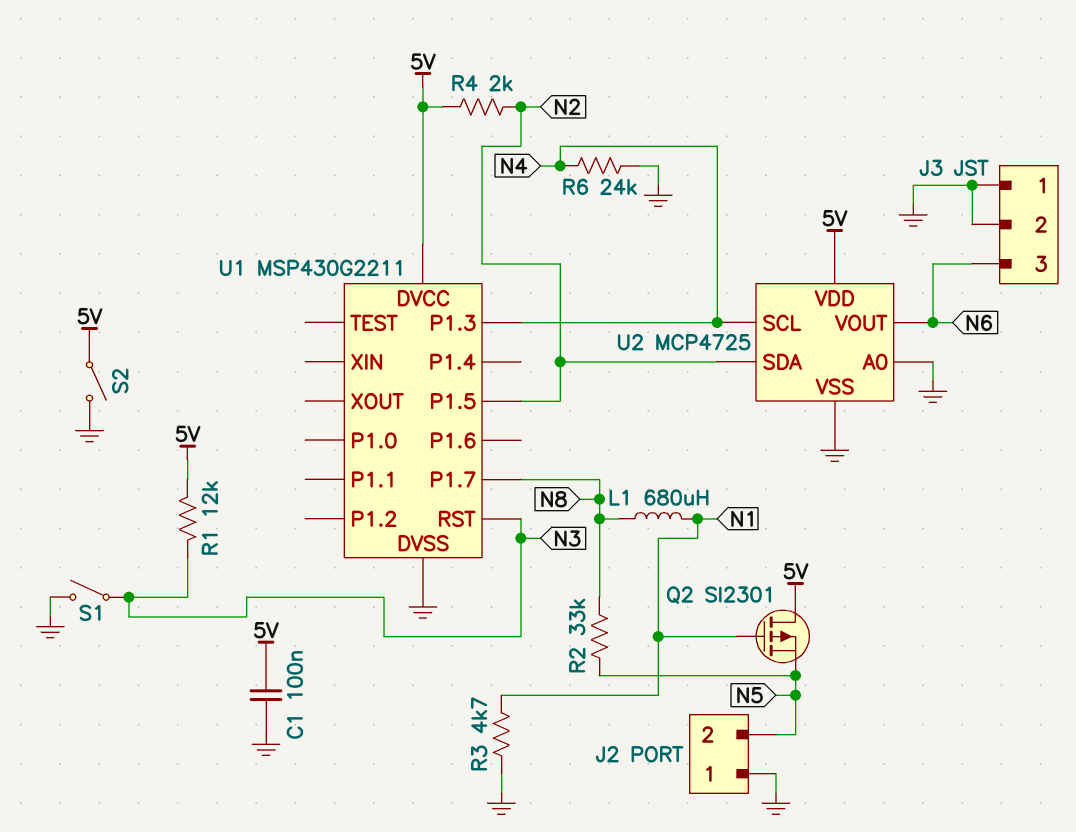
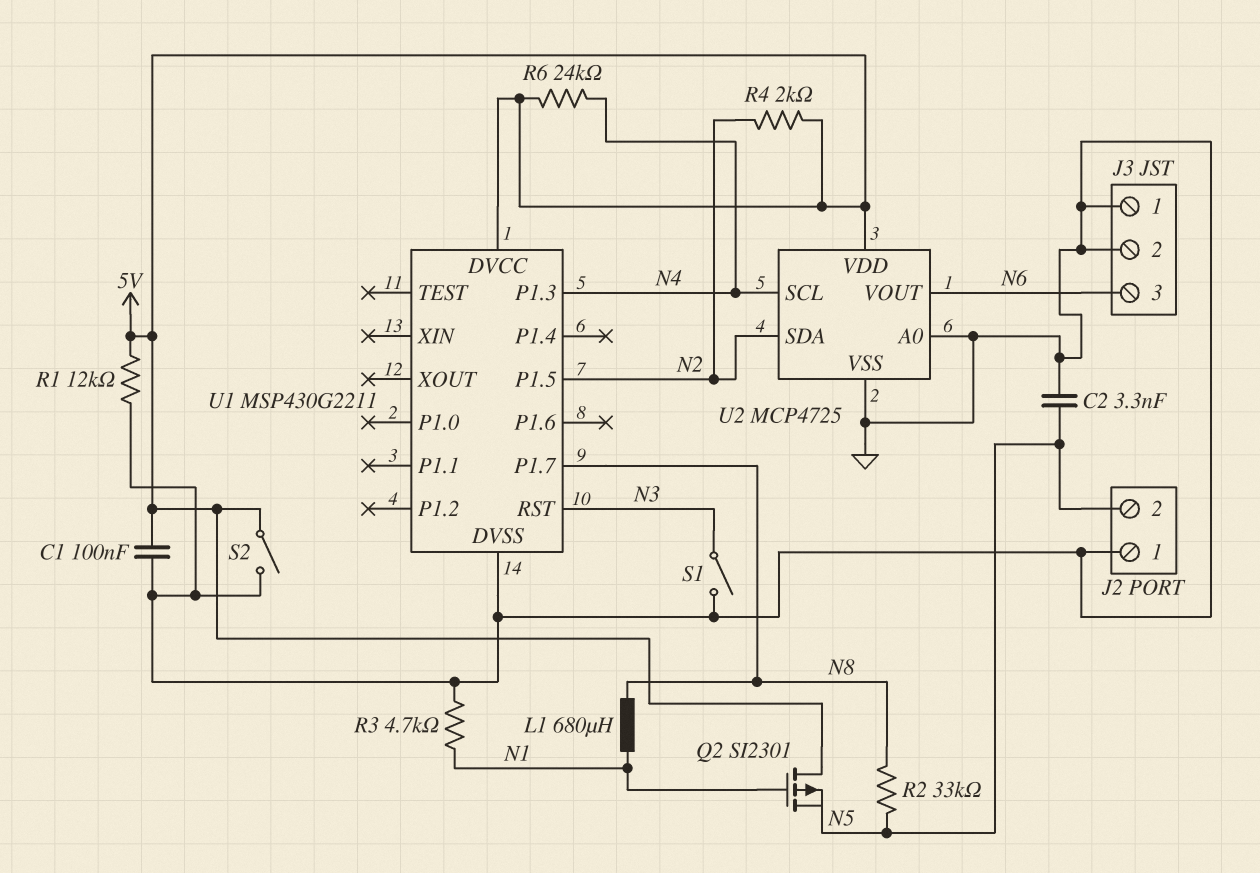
C2: none -> 3.3nF (GND, N5)
R1: 12k (5V, N3) -> 12k (5V, GND)
R6: 24k (GND, N4) -> 24k (5V, N4)

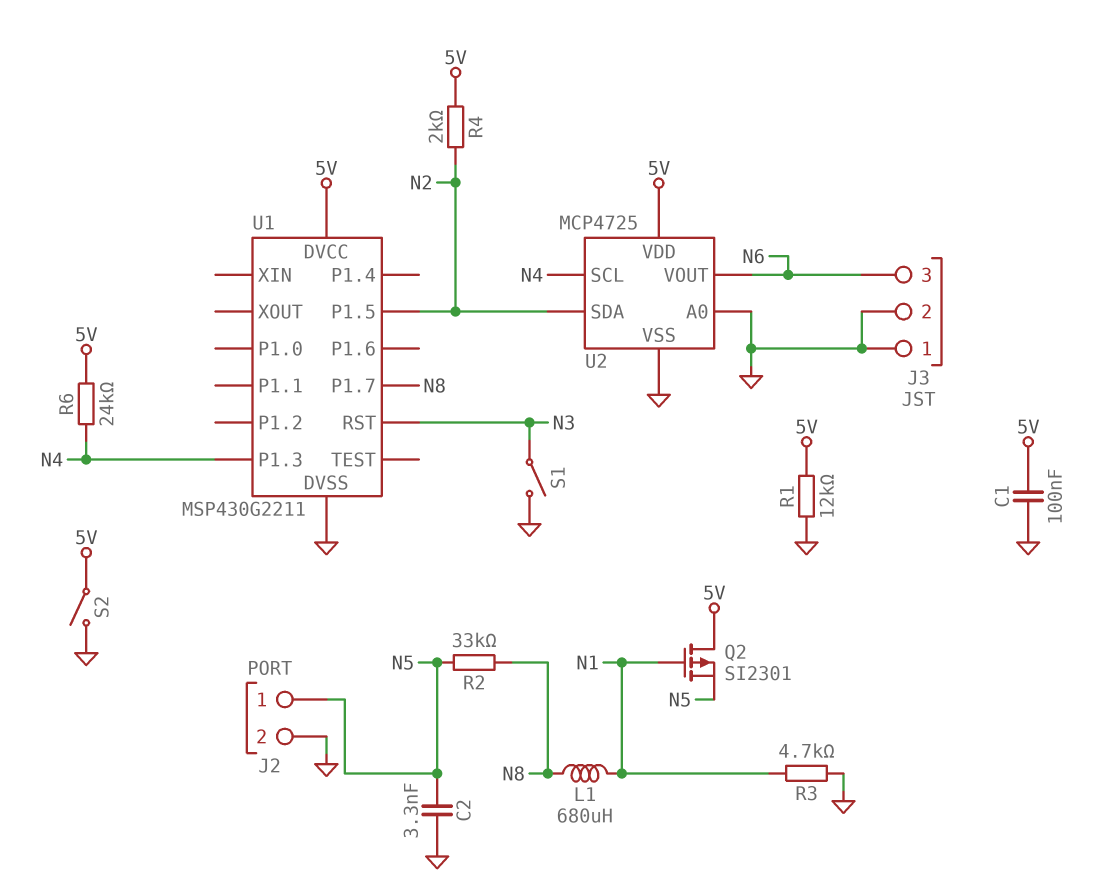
J2 pin 1: GND -> N5
J2 pin 2: N5 -> GND

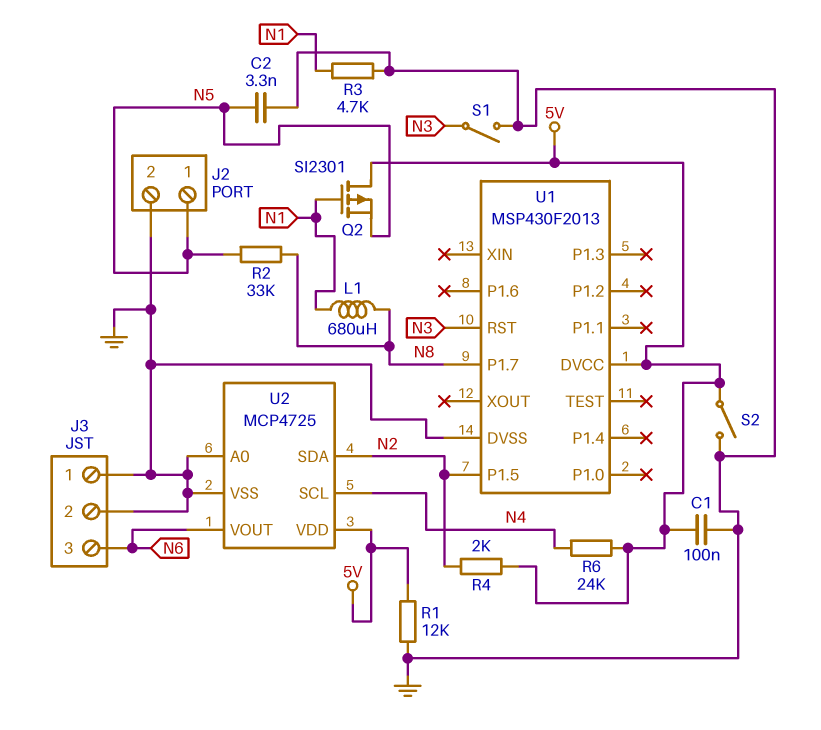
U1: MSP430G2211 -> MSP430F2013
U1 pin P1.3: N4 -> none

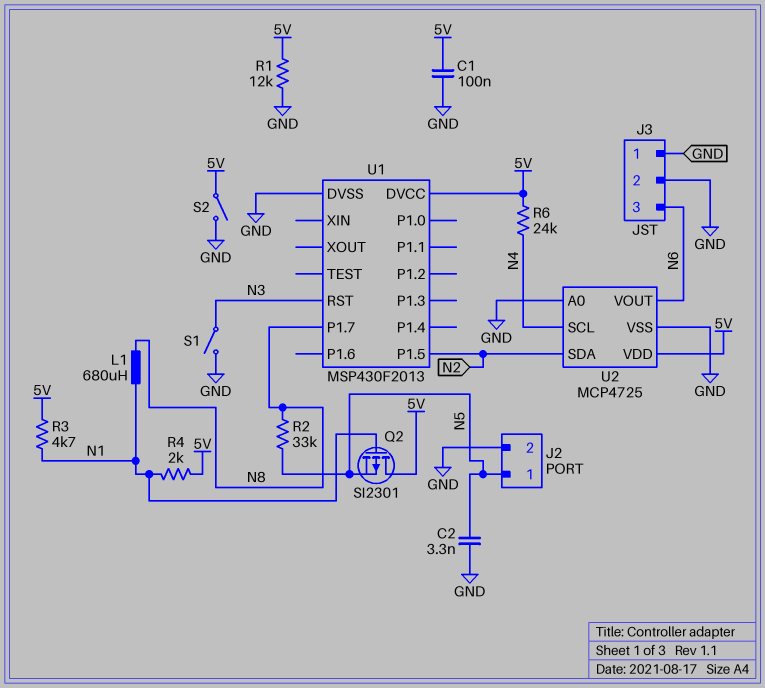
R3: 4.7k (GND, N1) -> 4.7k (5V, N1)
R4: 2k (5V, N2) -> 2k (5V, N1)

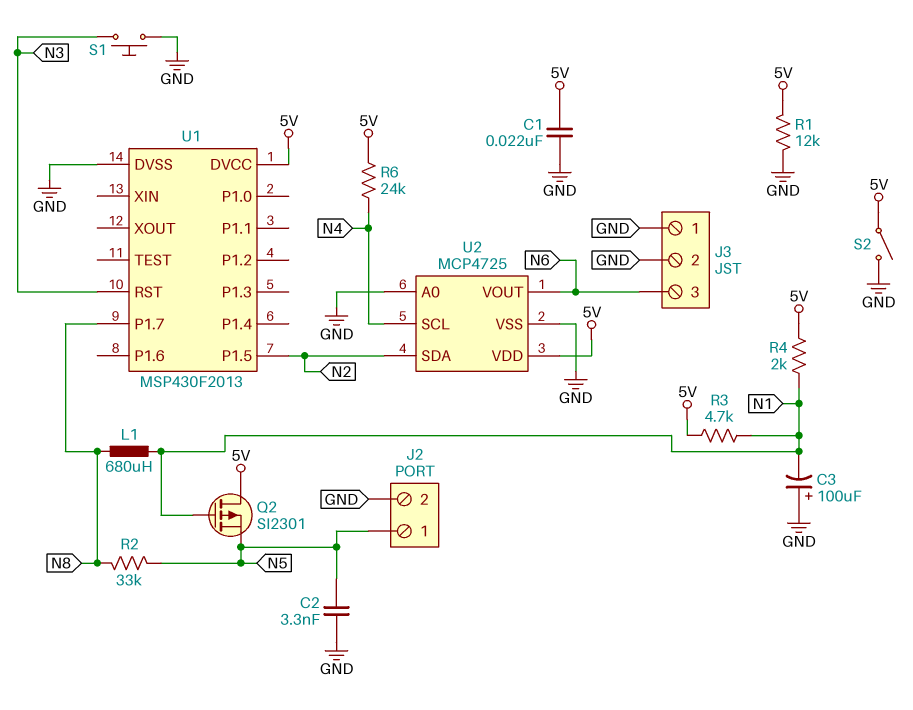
C1: 100nF (5V, GND) -> 22nF (5V, GND)
C3: none -> 100uF (plus GND, minus N1)
S1: switch (GND, N3) -> button (GND, N3)

